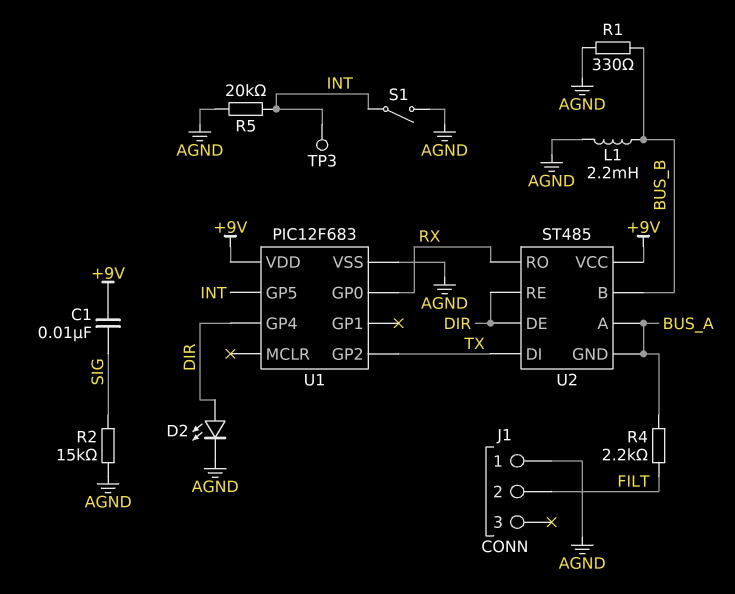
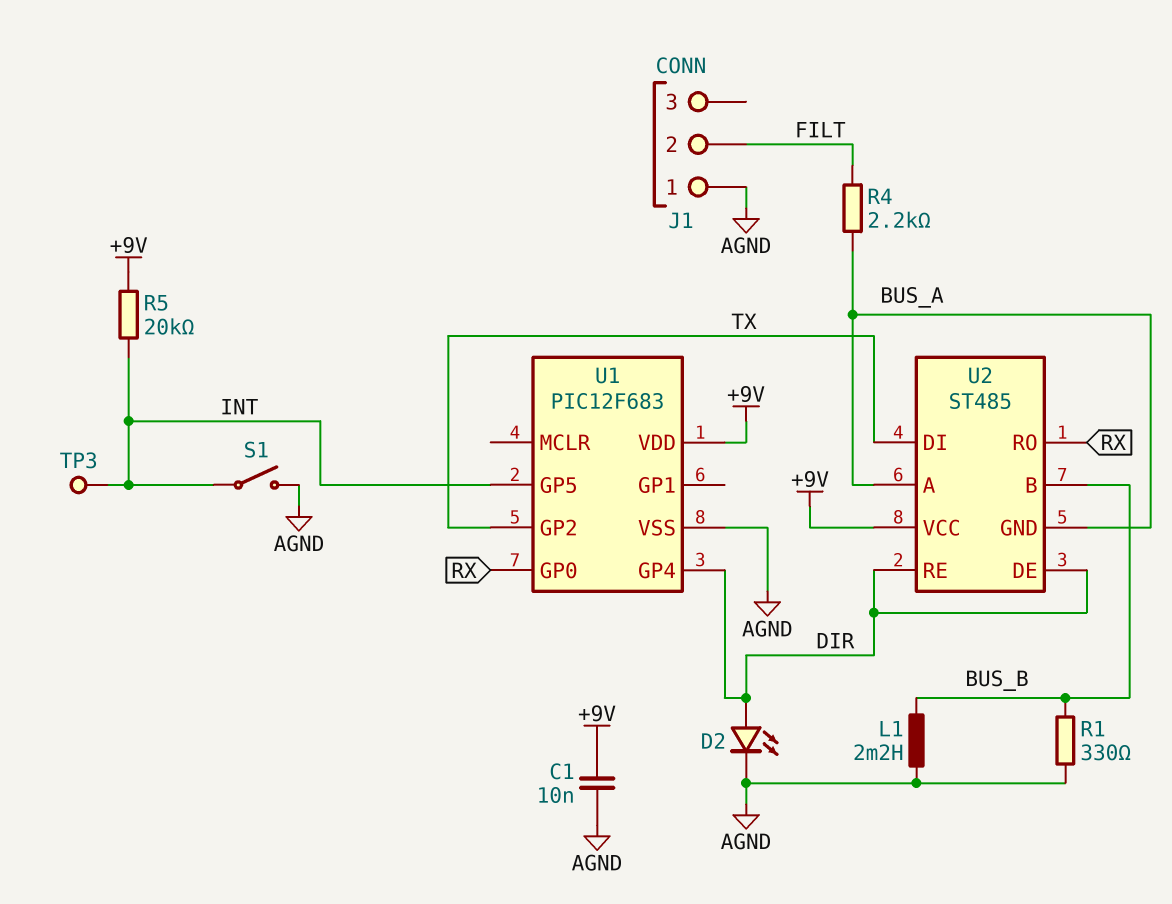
C1: 10nF (+9V, SIG) -> 10nF (+9V, AGND)
R2: 15k (AGND, SIG) -> none
R5: 20k (AGND, INT) -> 20k (+9V, INT)

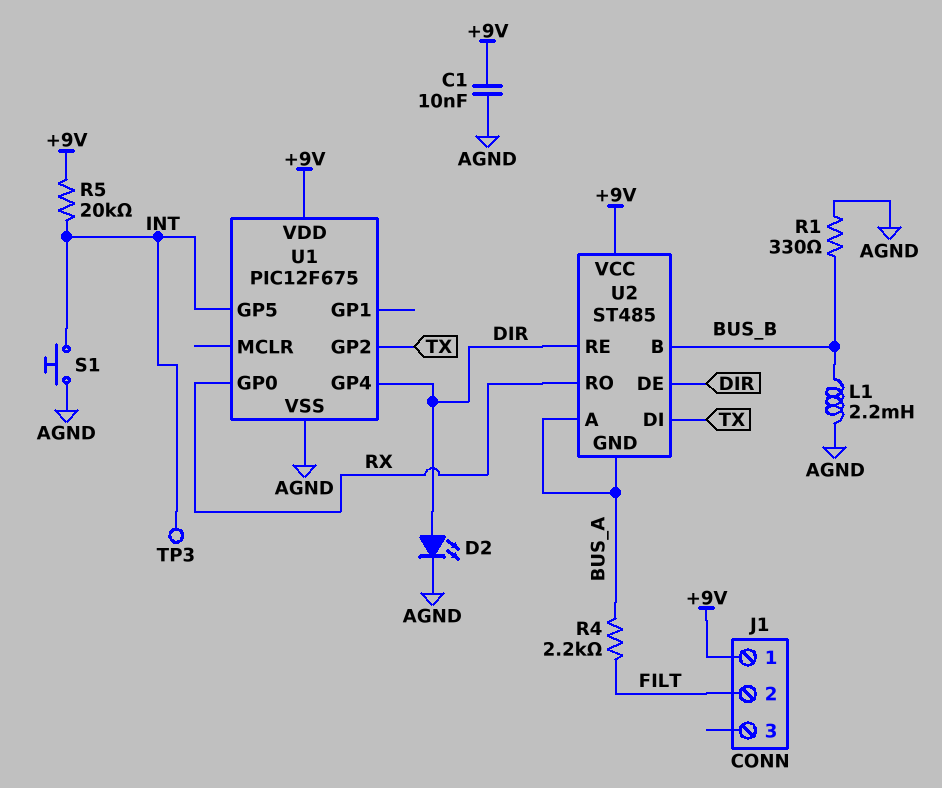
J1 pin 1: AGND -> +9V
S1: switch (AGND, INT) -> button (AGND, INT)
U1: PIC12F683 -> PIC12F675

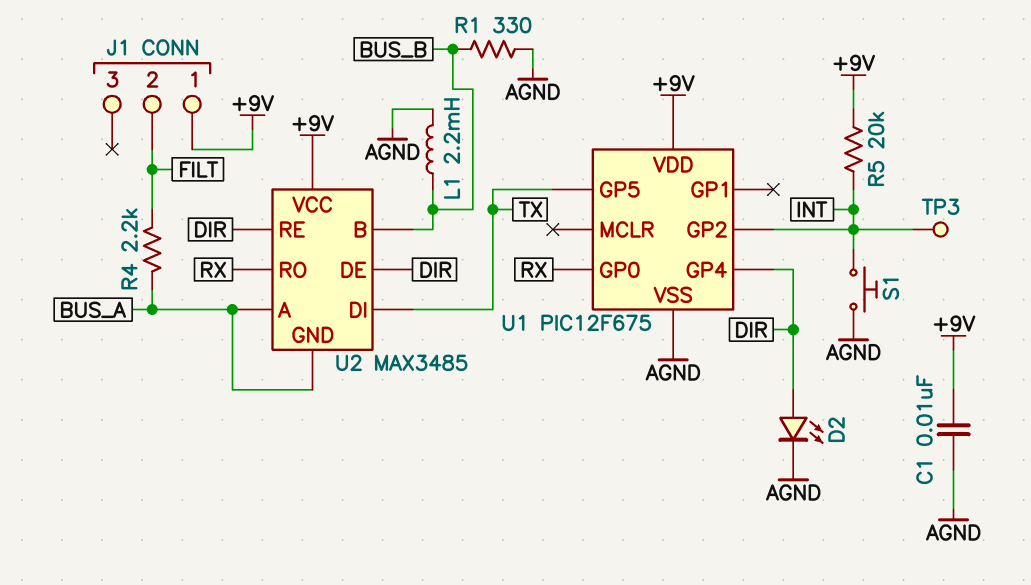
U1 pin GP2: TX -> INT
U1 pin GP5: INT -> TX
U2: ST485 -> MAX3485

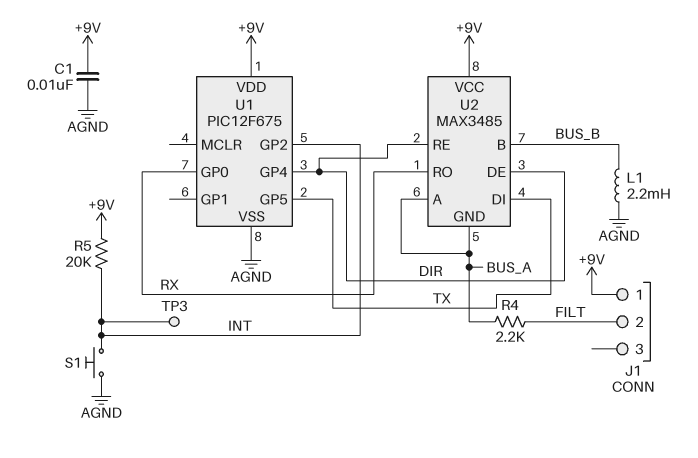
D2: LED (A DIR, K AGND) -> none
R1: 330 (AGND, BUS_B) -> none

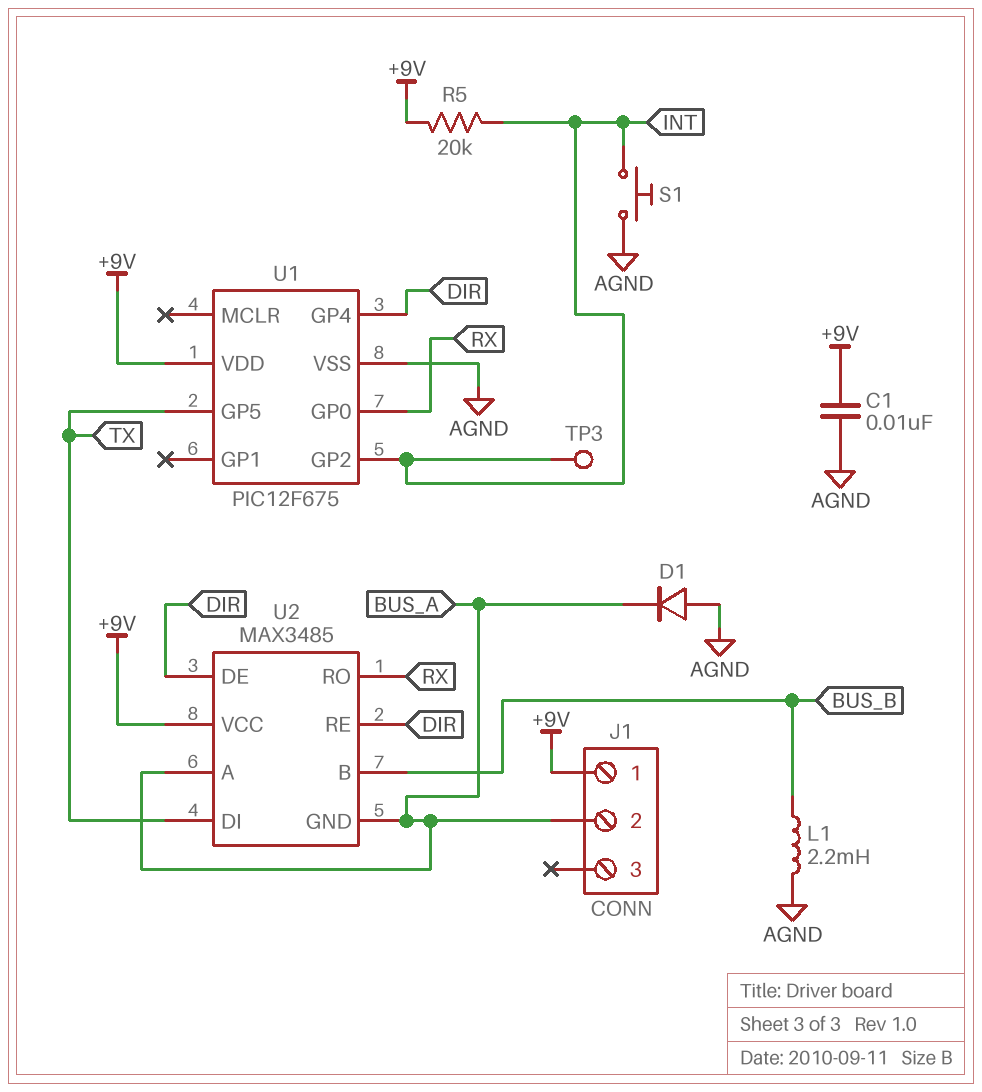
D1: none -> diode (A AGND, K BUS_A)
J1 pin 2: FILT -> BUS_A
R4: 2.2k (BUS_A, FILT) -> none

